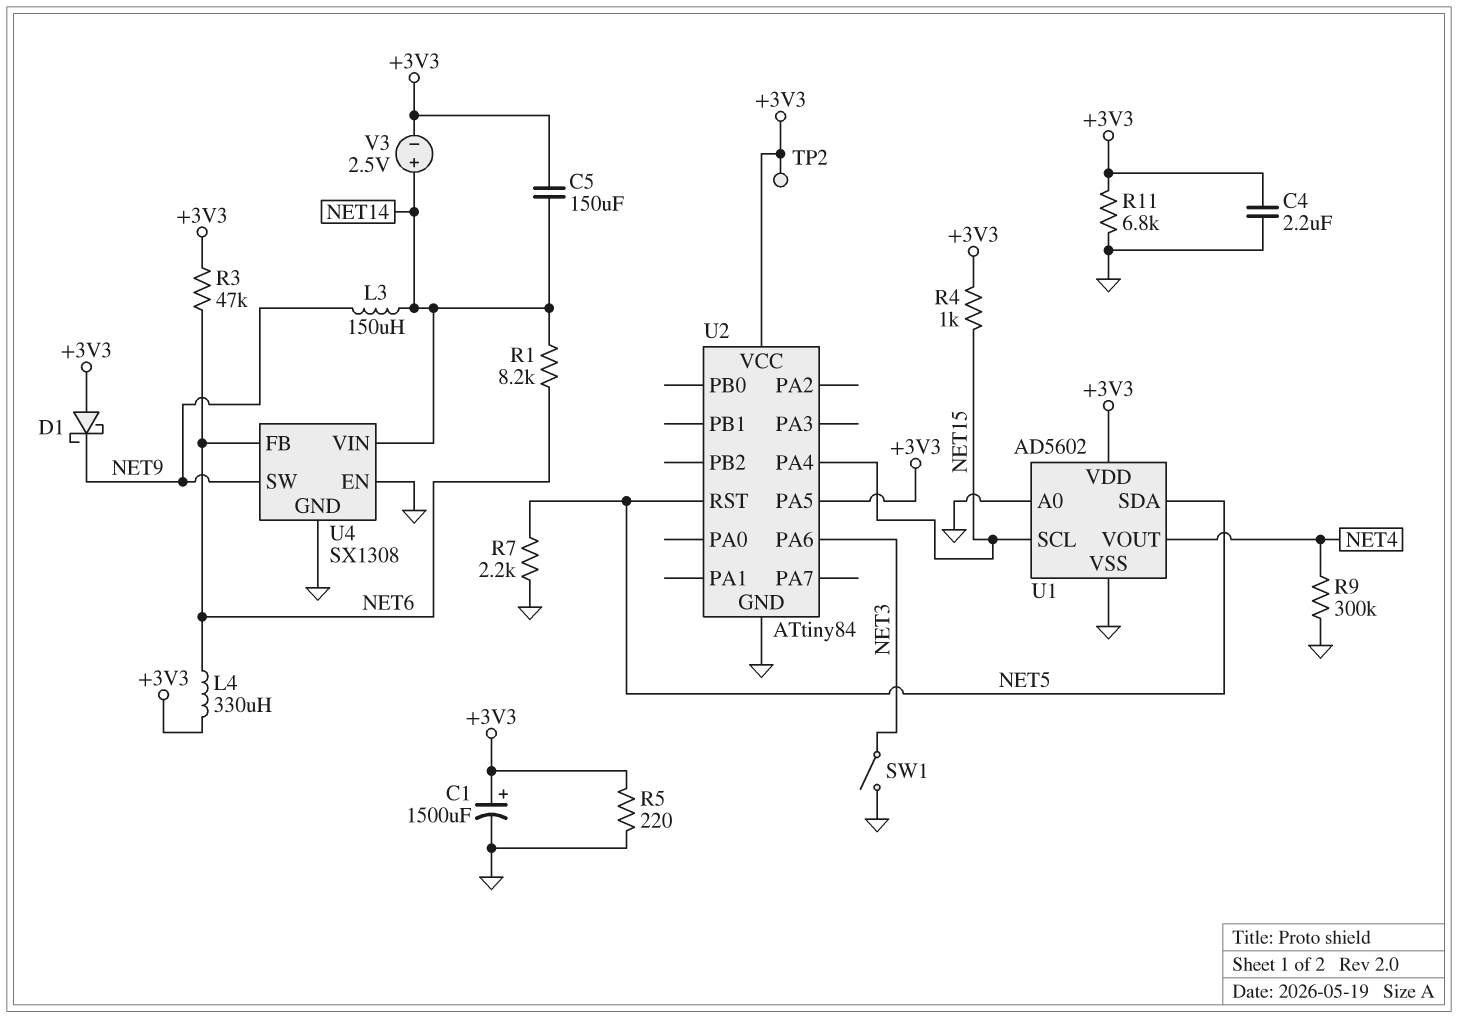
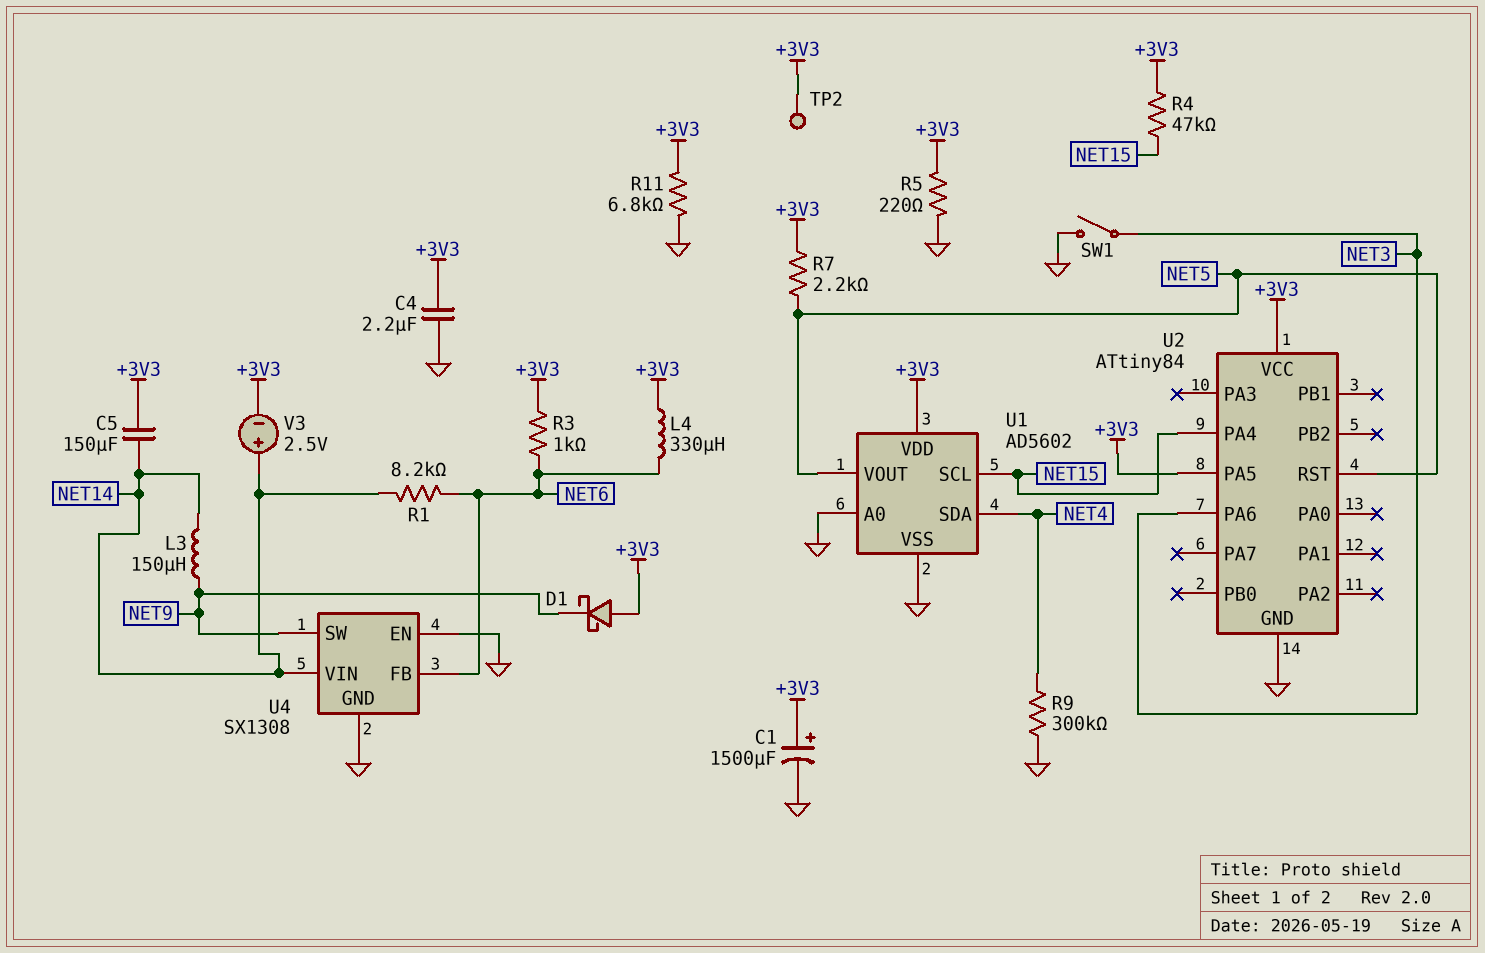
R3: 47k (+3V3, NET6) -> 1k (+3V3, NET6)
R4: 1k (+3V3, NET15) -> 47k (+3V3, NET15)
R7: 2.2k (GND, NET5) -> 2.2k (+3V3, NET5)
U1 pin SDA: NET5 -> NET4
U1 pin VOUT: NET4 -> NET5

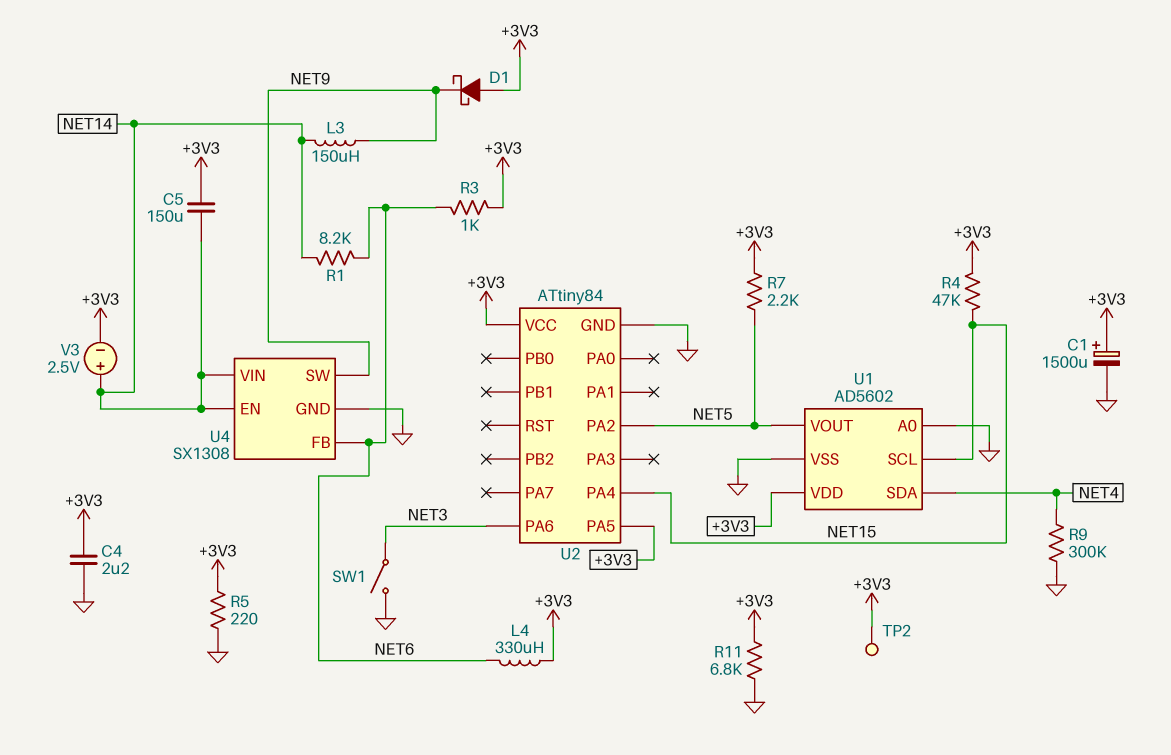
U2 pin PA2: none -> NET5
U2 pin RST: NET5 -> none
U4 pin EN: GND -> NET14

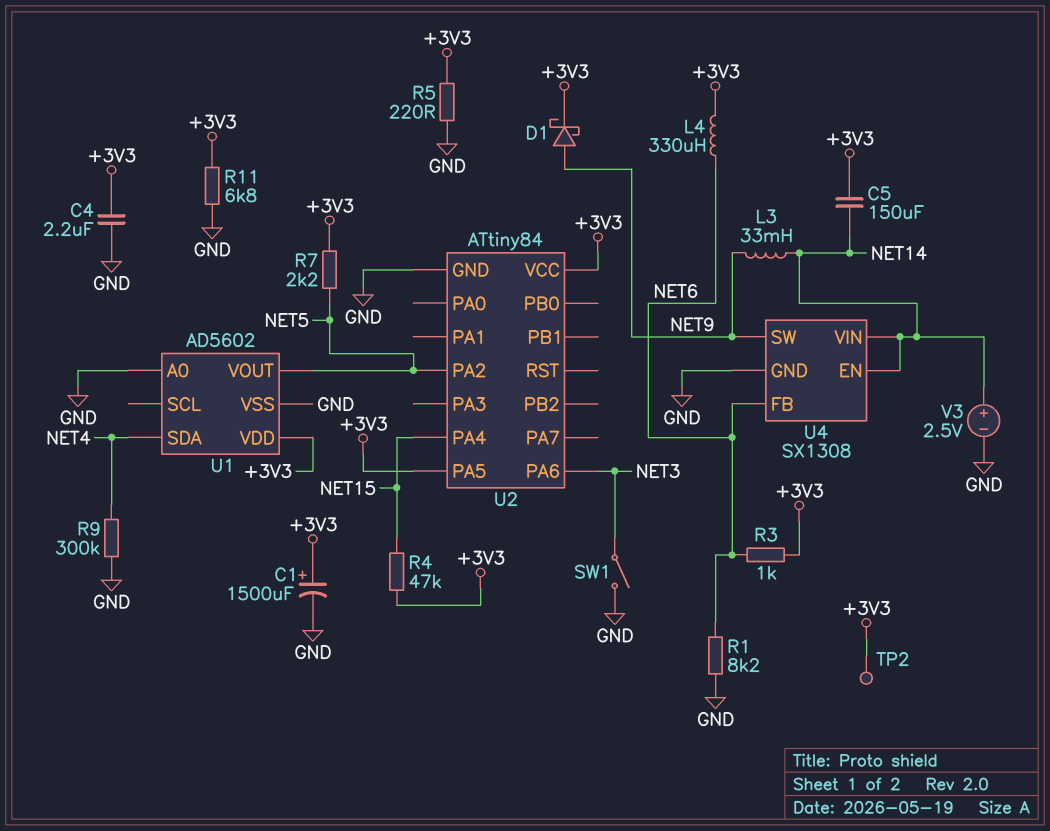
D1: schottky (A +3V3, K NET9) -> schottky (A NET9, K +3V3)
L3: 150uH (NET9, NET14) -> 33mH (NET9, NET14)
R1: 8.2k (NET6, NET14) -> 8.2k (GND, NET6)
U1 pin SCL: NET15 -> none
V3: 2.5V (plus NET14, minus +3V3) -> 2.5V (plus NET14, minus GND)

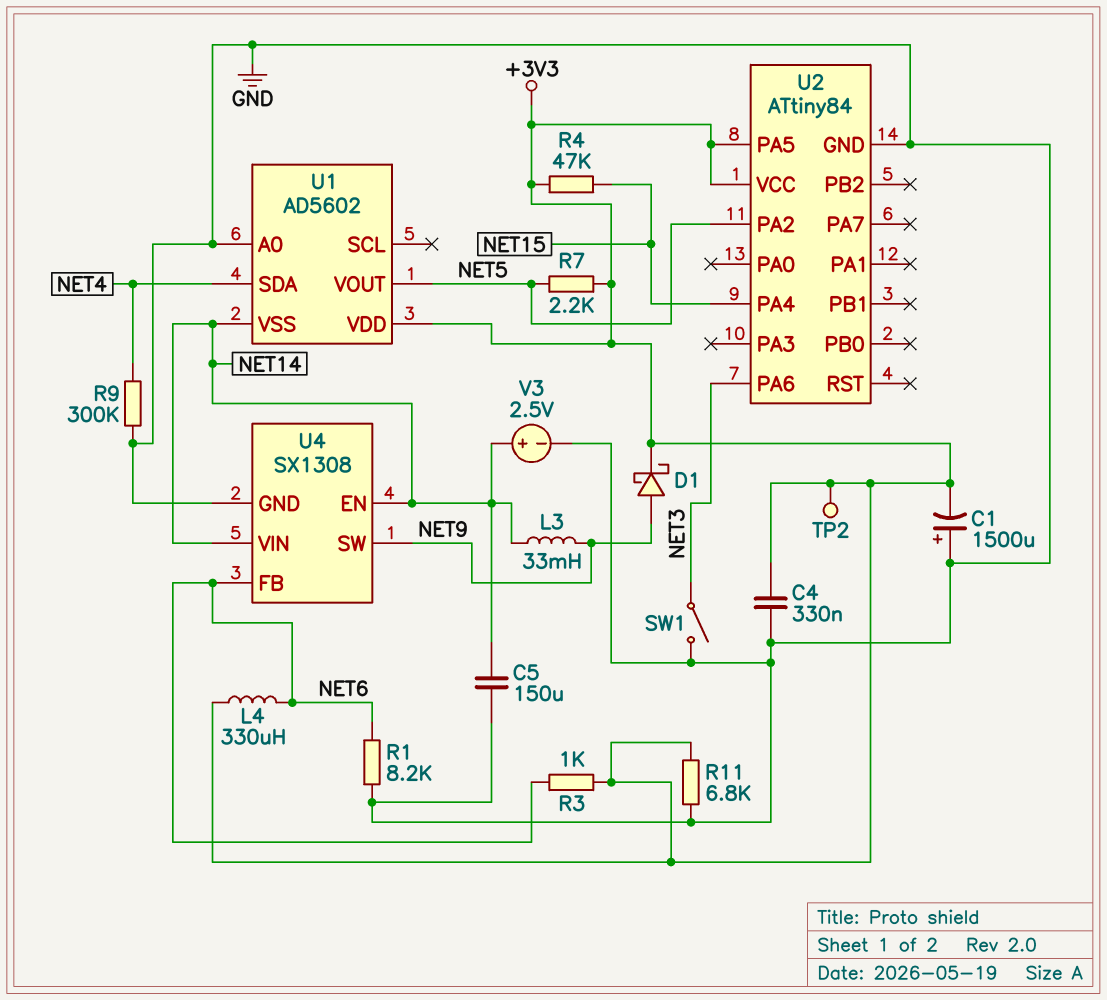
C1: 1500uF (plus +3V3, minus GND) -> 1500uF (plus GND, minus +3V3)
C4: 2.2uF (+3V3, GND) -> 330nF (+3V3, GND)
C5: 150uF (+3V3, NET14) -> 150uF (GND, NET14)
R5: 220 (+3V3, GND) -> none
U1 pin VSS: GND -> NET14

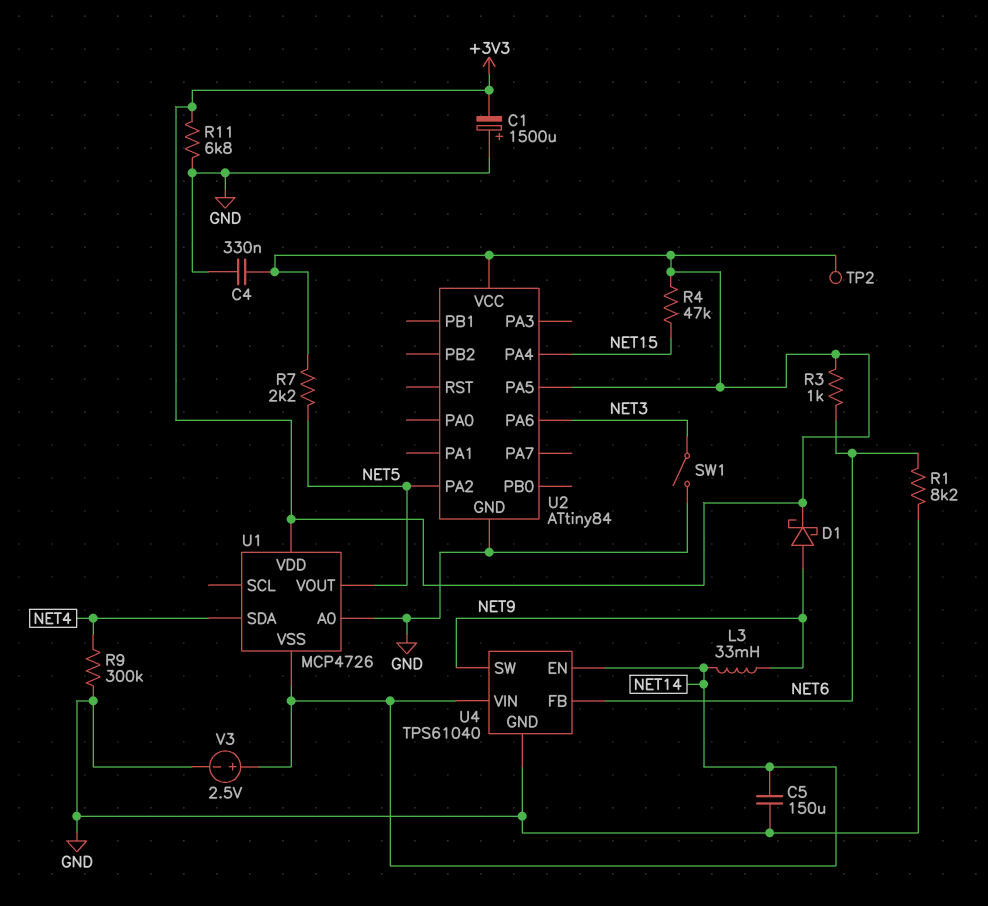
L4: 330uH (+3V3, NET6) -> none
U1: AD5602 -> MCP4726
U4: SX1308 -> TPS61040

